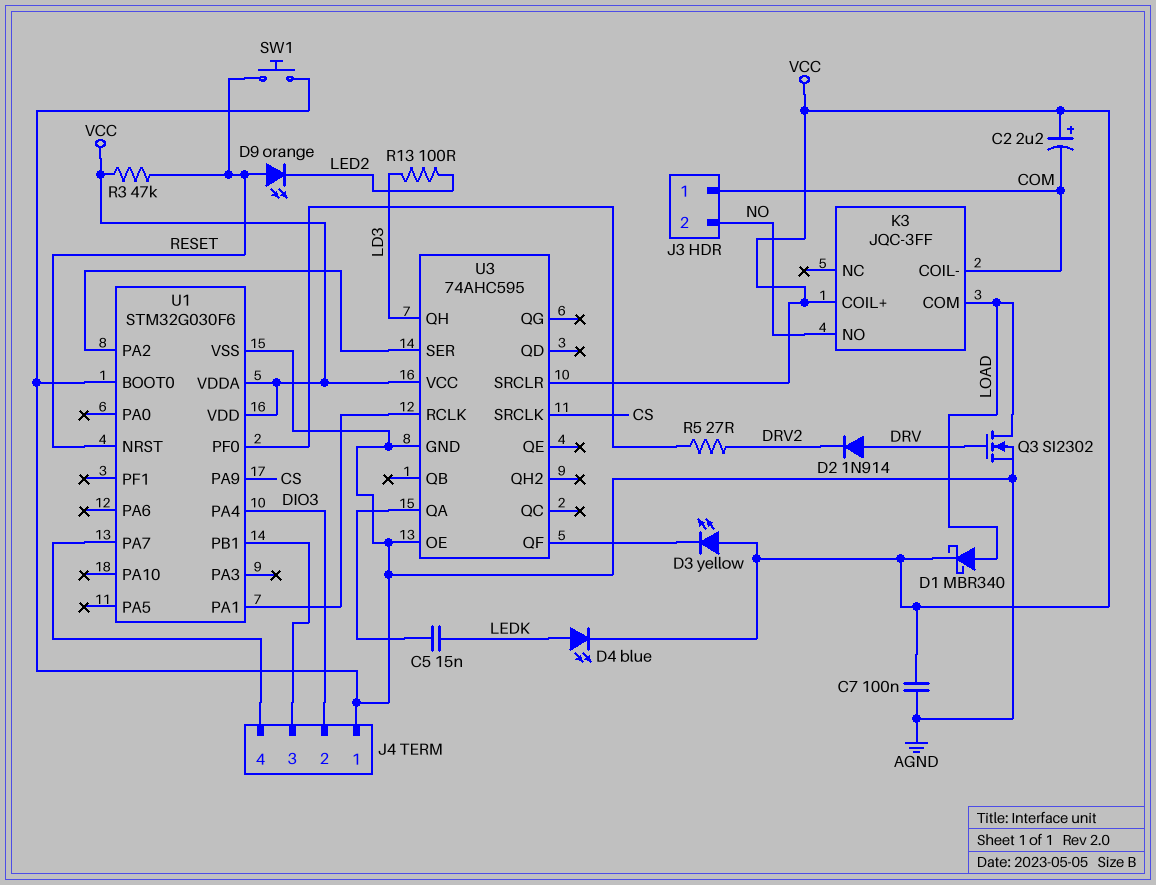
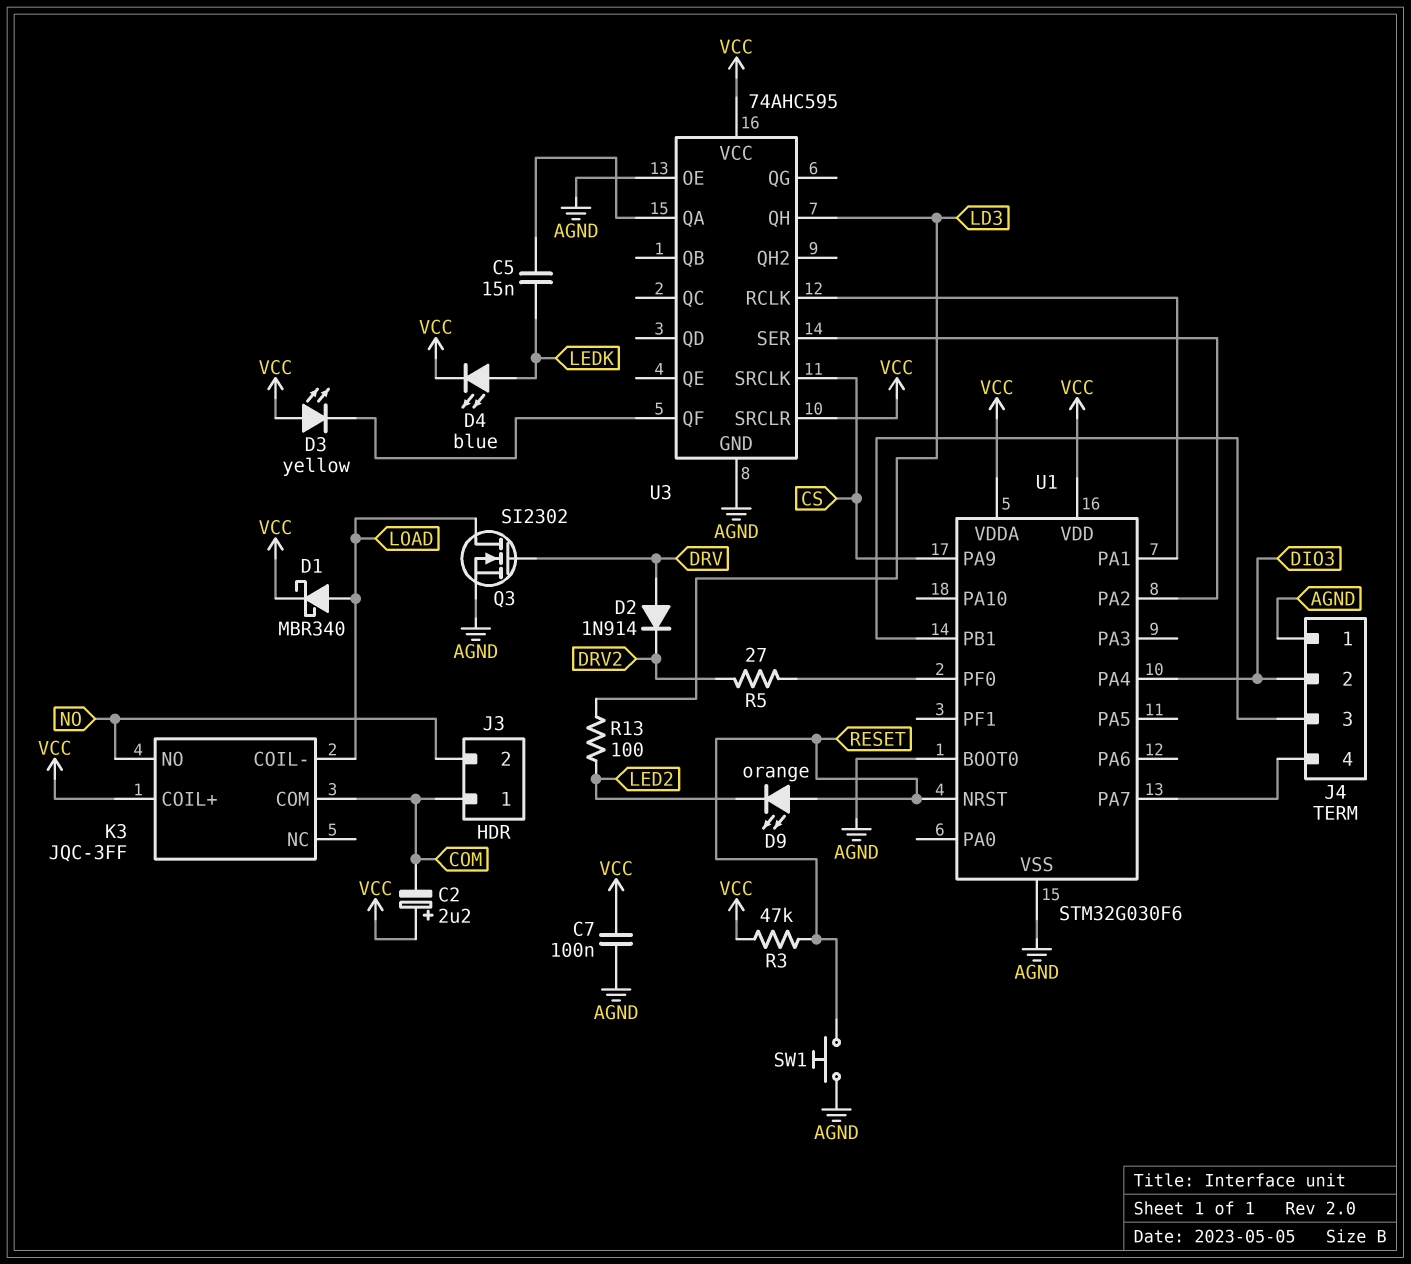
K3 pin COIL-: COM -> LOAD
K3 pin COM: LOAD -> COM

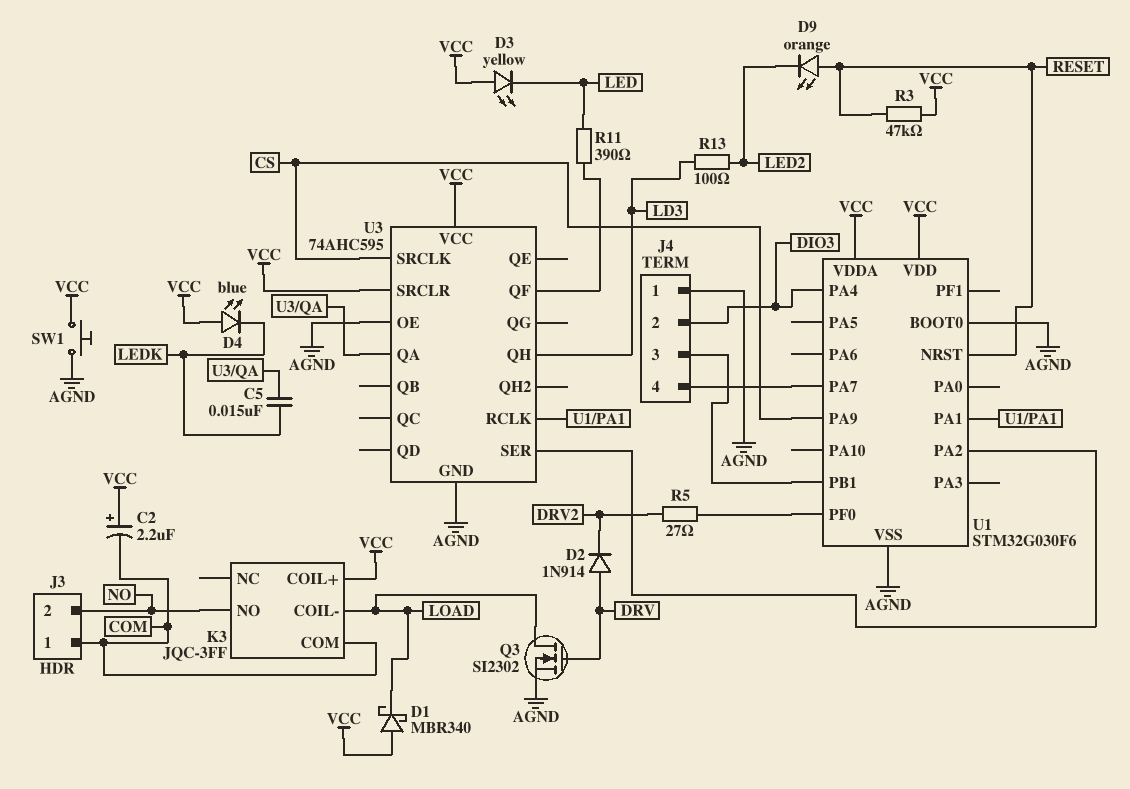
C7: 100nF (AGND, VCC) -> none
D1: schottky MBR340 (A LOAD, K VCC) -> schottky MBR340 (A VCC, K LOAD)
D3: LED yellow (A VCC, K U3/QF) -> LED yellow (A VCC, K LED)
D4: LED blue (A LEDK, K VCC) -> LED blue (A VCC, K LEDK)
R11: none -> 390 (LED, U3/QF)
SW1: button (AGND, RESET) -> button (AGND, VCC)

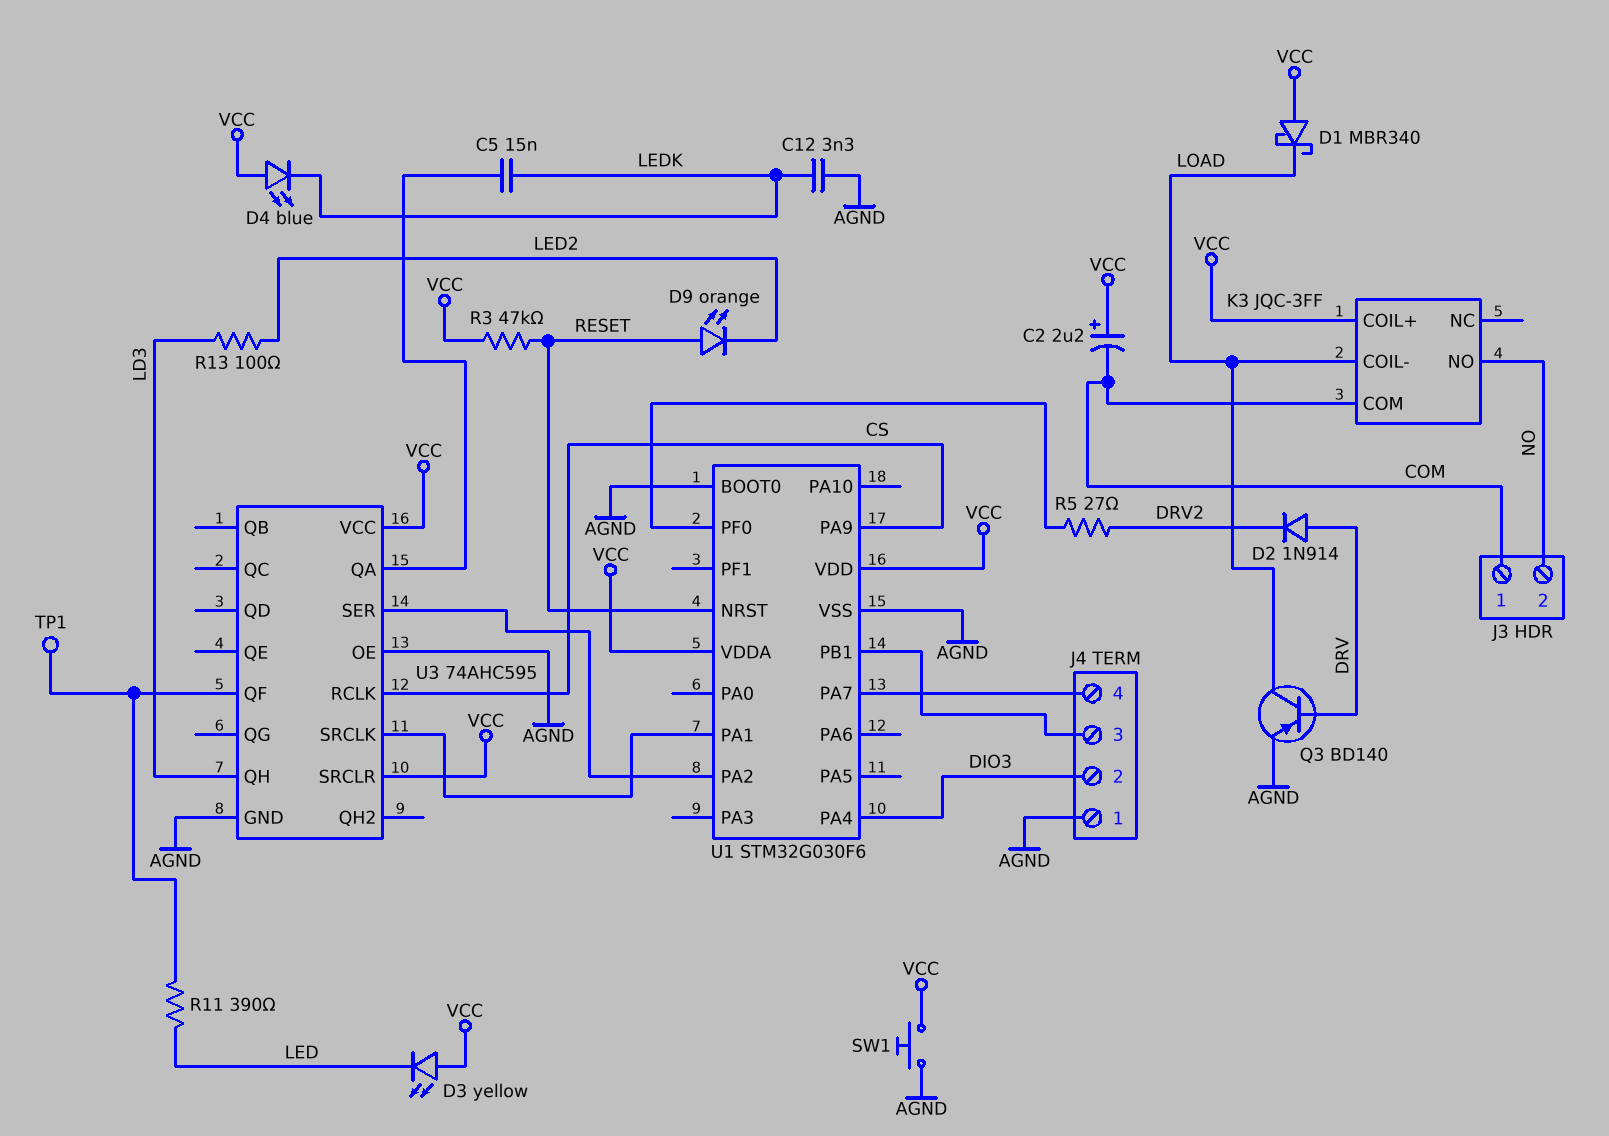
C12: none -> 3.3nF (AGND, LEDK)
Q3: NMOS SI2302 (G DRV, D LOAD, S AGND) -> PNP BD140 (B DRV, C LOAD, E AGND)
TP1: none -> test point (U3/QF)
U3 pin RCLK: U1/PA1 -> CS
U3 pin SRCLK: CS -> U1/PA1

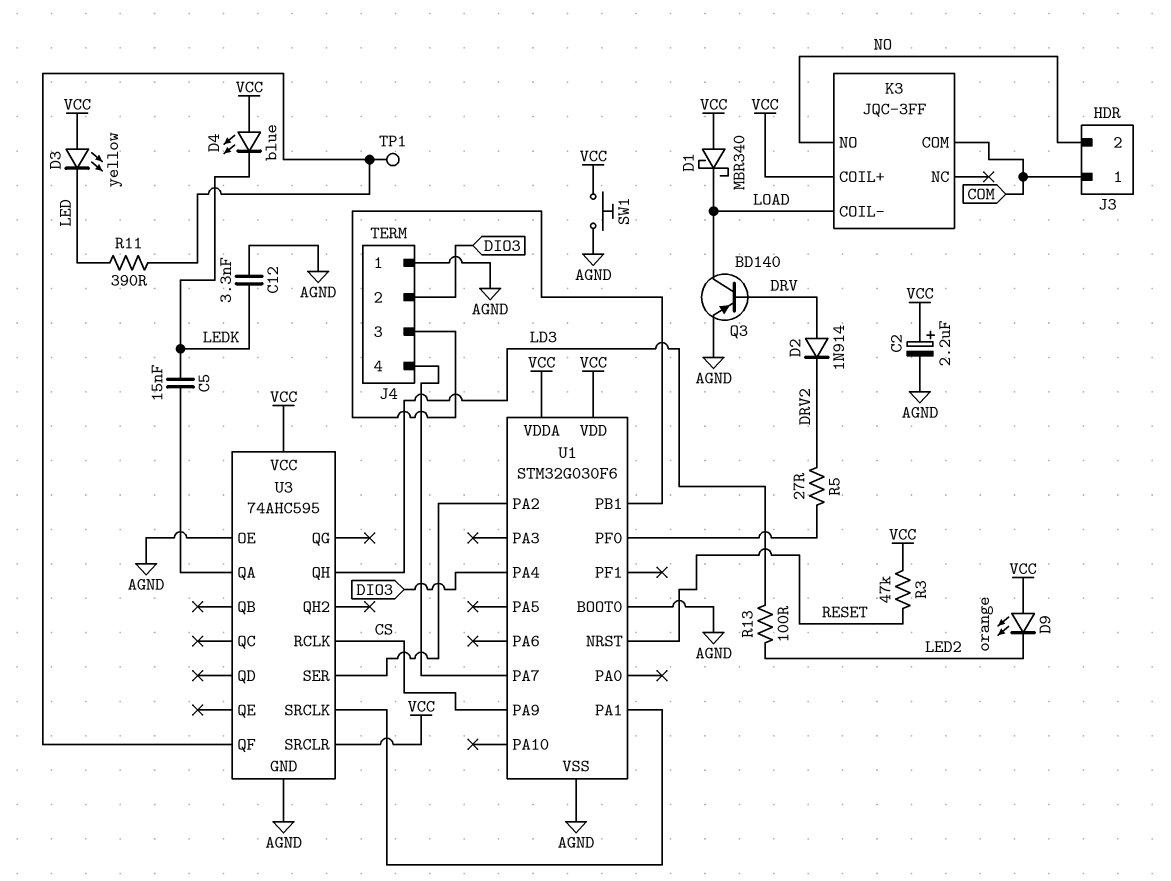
C2: 2.2uF (plus VCC, minus COM) -> 2.2uF (plus VCC, minus AGND)
D9: LED orange (A RESET, K LED2) -> LED orange (A VCC, K LED2)

